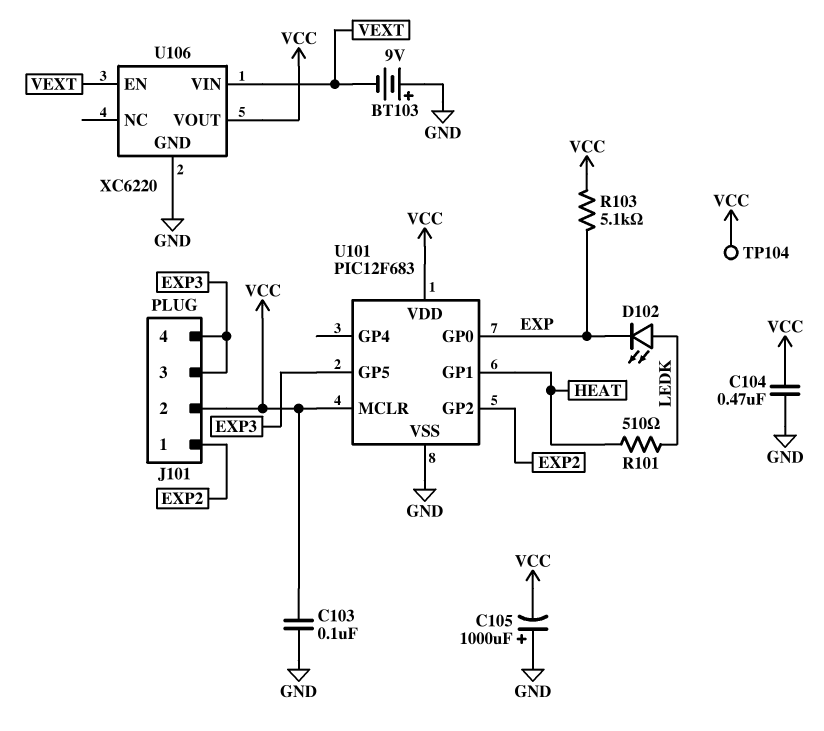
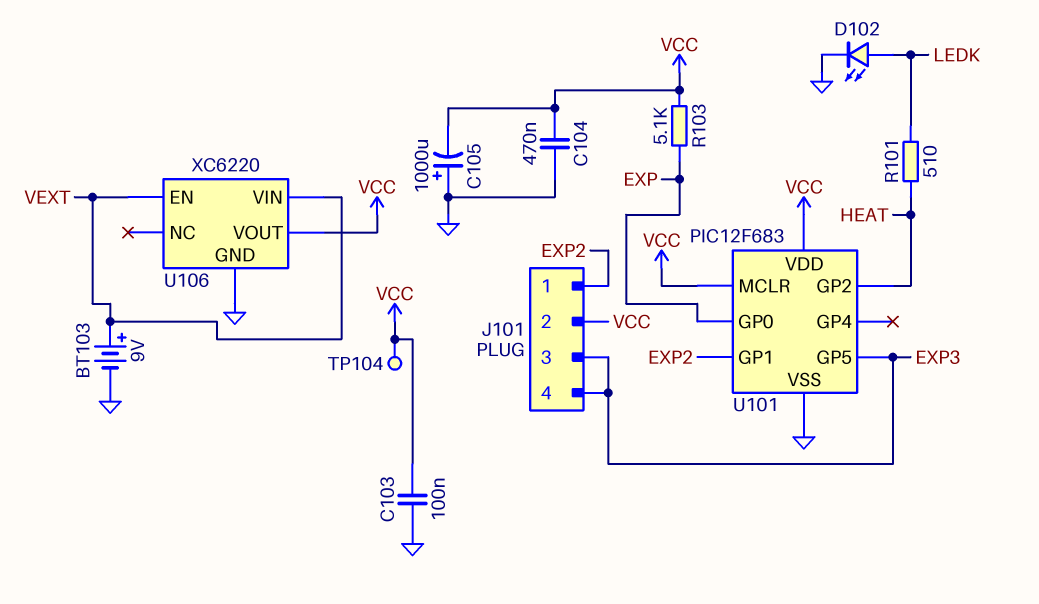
BT103: 9V (plus GND, minus VEXT) -> 9V (plus VEXT, minus GND)
D102: LED (A LEDK, K EXP) -> LED (A LEDK, K GND)
U101 pin GP1: HEAT -> EXP2
U101 pin GP2: EXP2 -> HEAT

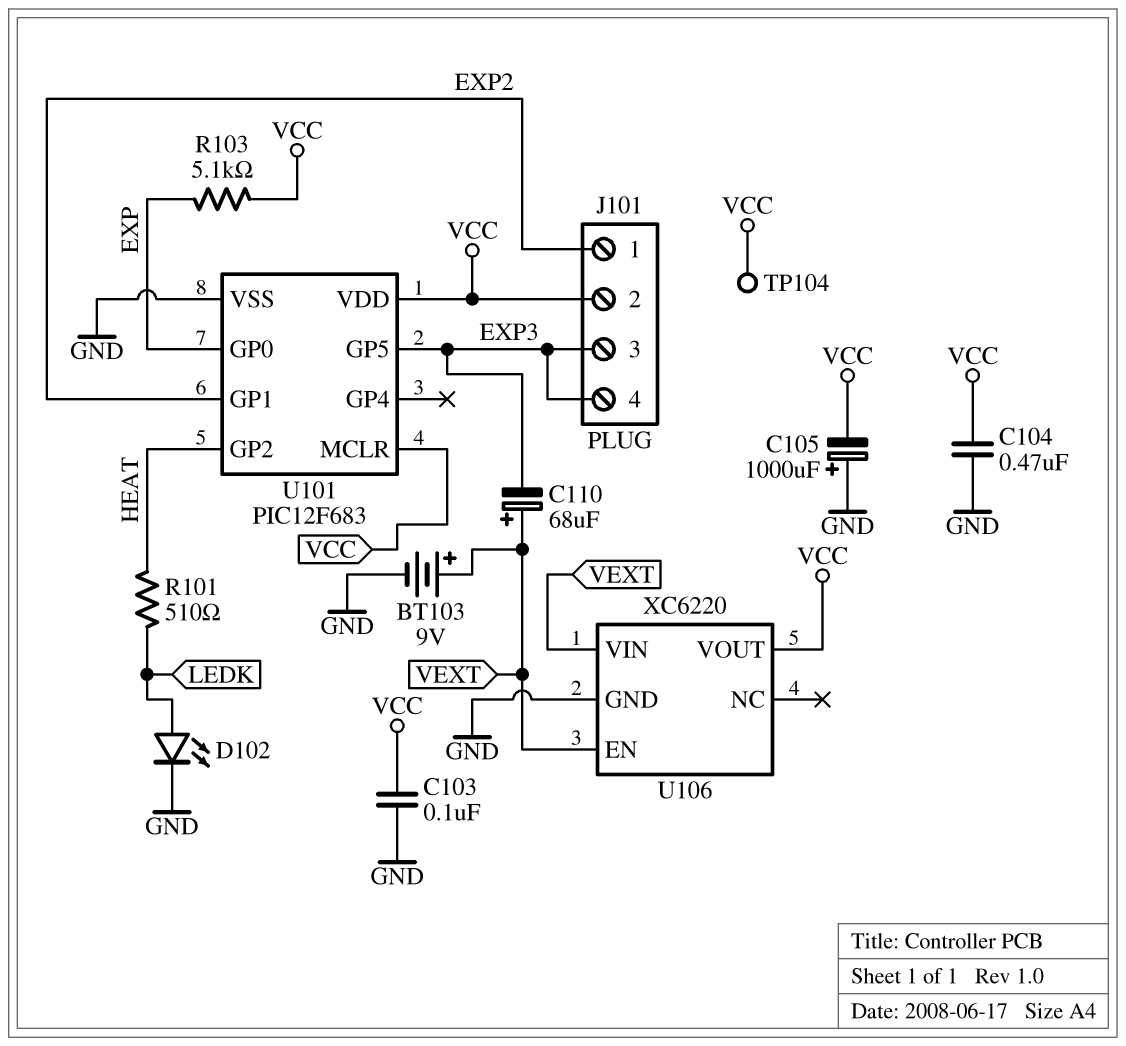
C110: none -> 68uF (plus VEXT, minus EXP3)

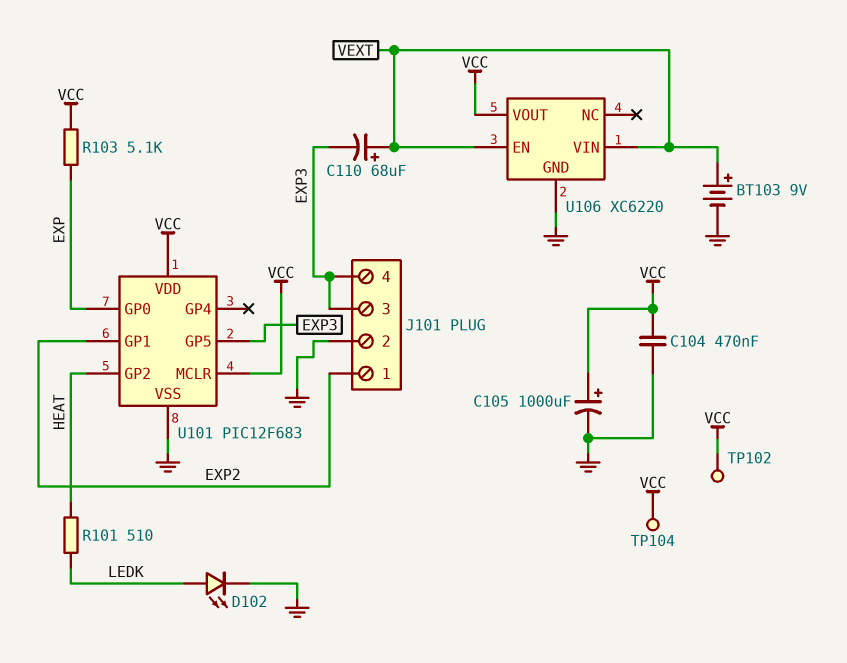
C103: 100nF (GND, VCC) -> none
C105: 1000uF (plus GND, minus VCC) -> 1000uF (plus VCC, minus GND)
J101 pin 2: VCC -> GND
TP102: none -> test point (VCC)

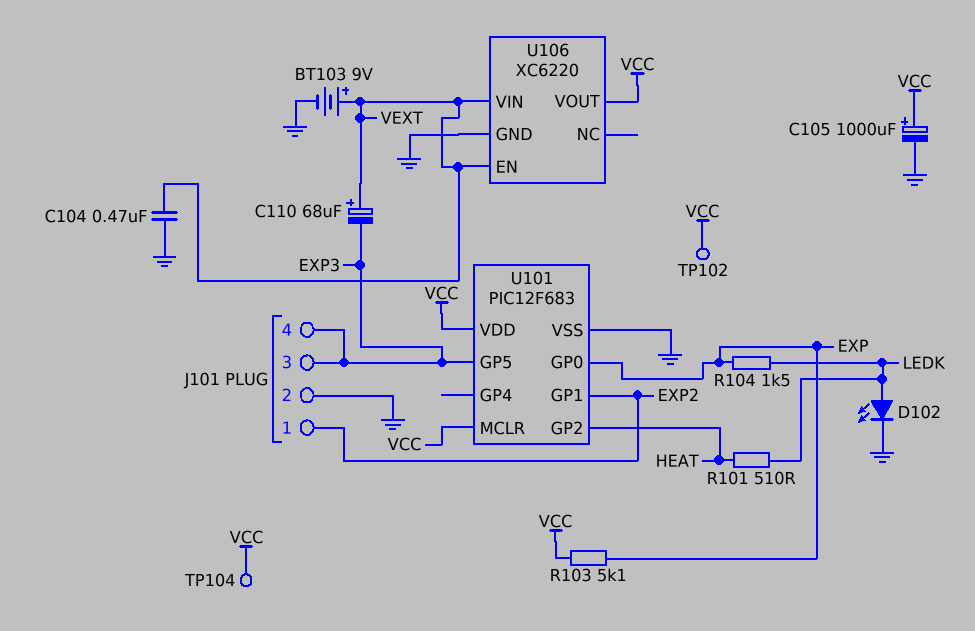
C104: 470nF (GND, VCC) -> 470nF (GND, VEXT)
R104: none -> 1.5k (EXP, LEDK)

